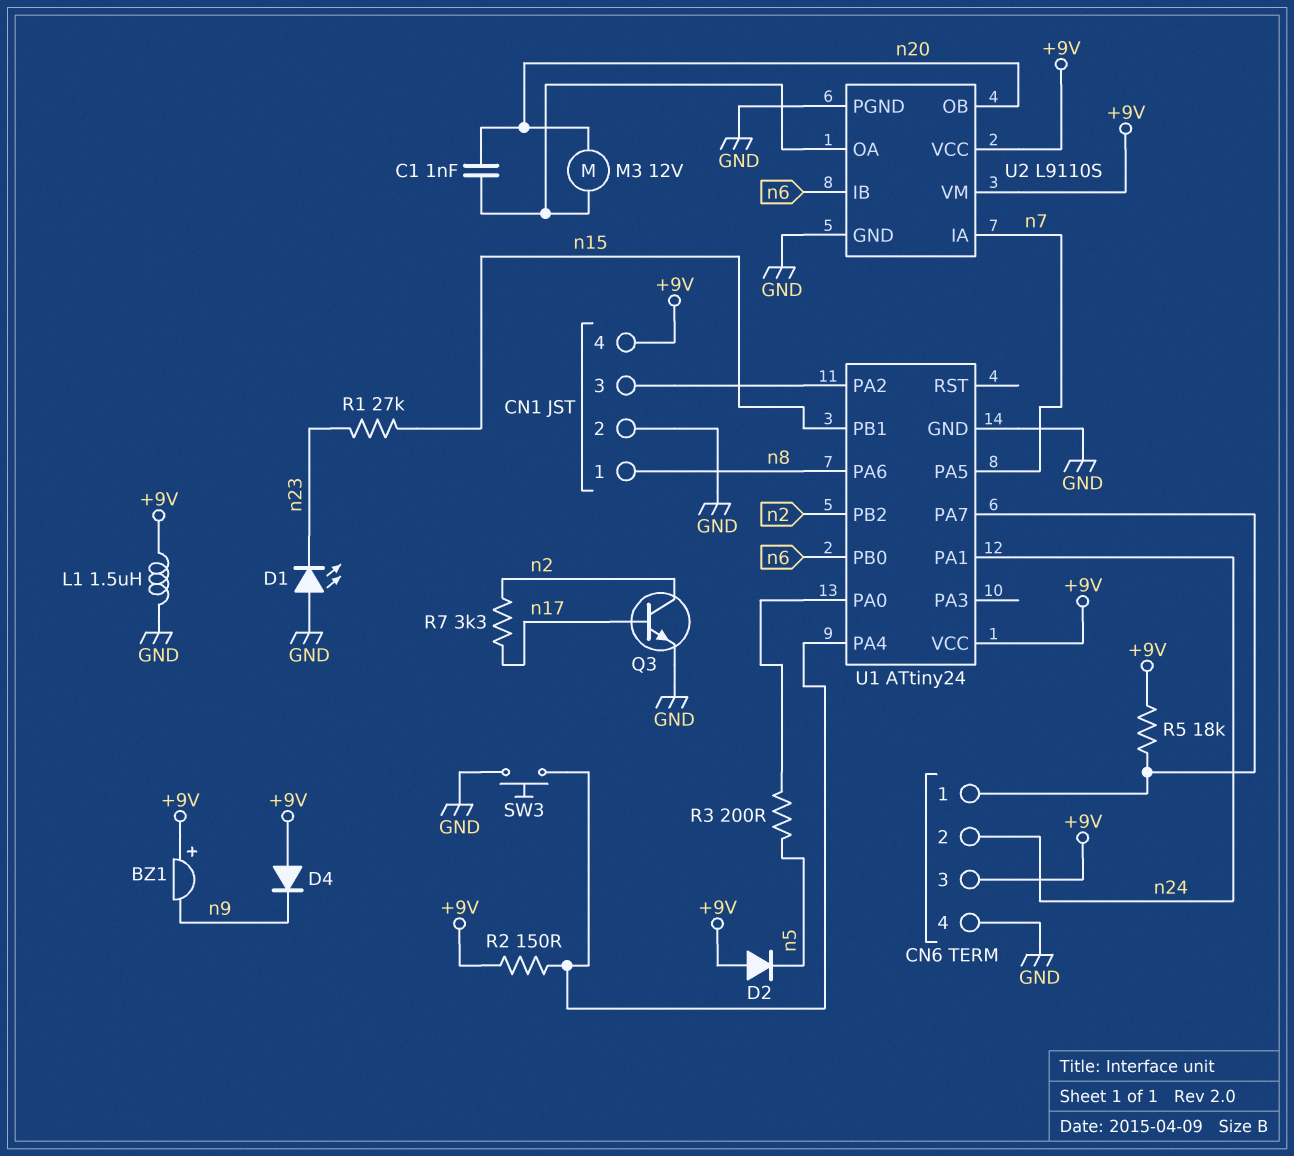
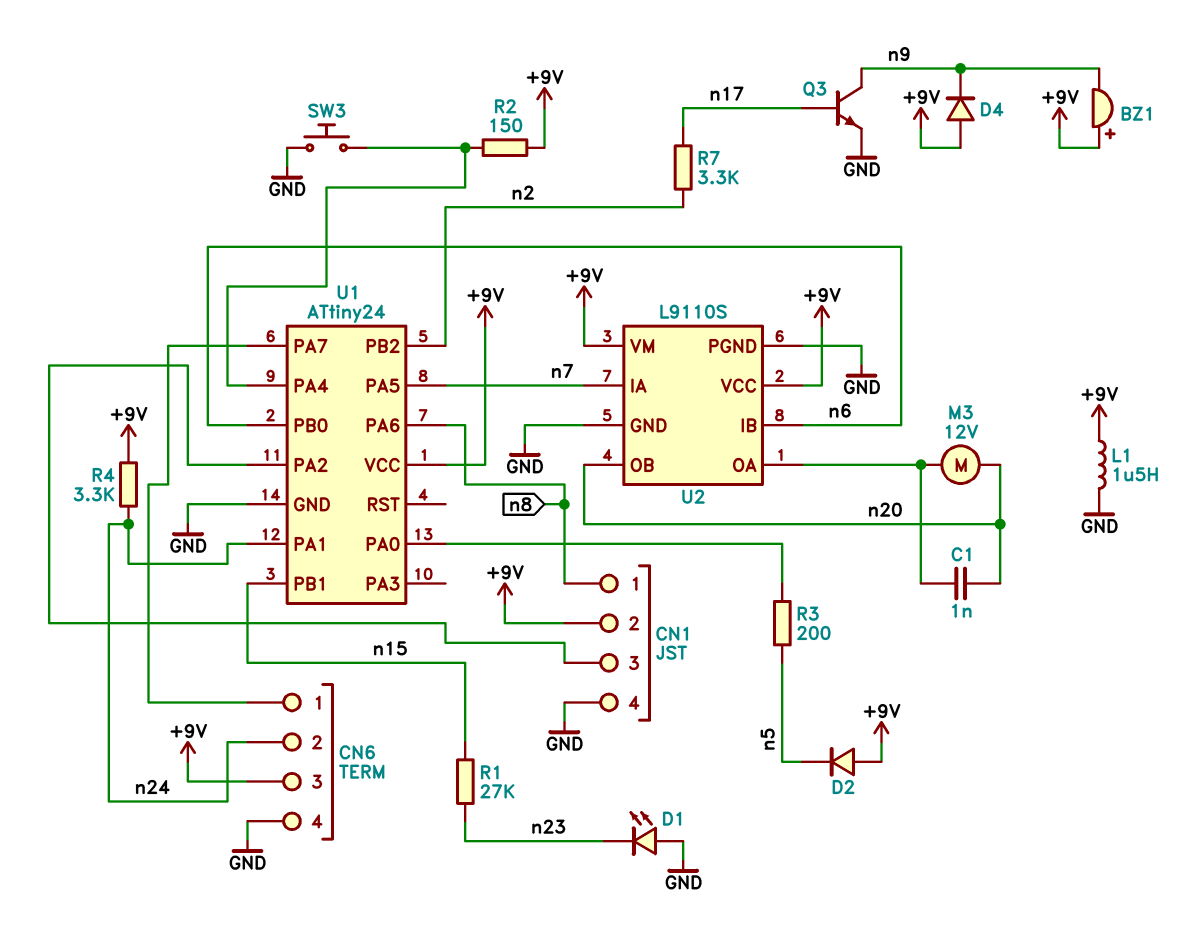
CN1 pin 2: GND -> +9V
CN1 pin 4: +9V -> GND
Q3: NPN (B n17, C n2, E GND) -> NPN (B n17, C n9, E GND)
R4: none -> 3.3k (+9V, n24)
R5: 18k (+9V, CN6/1) -> none

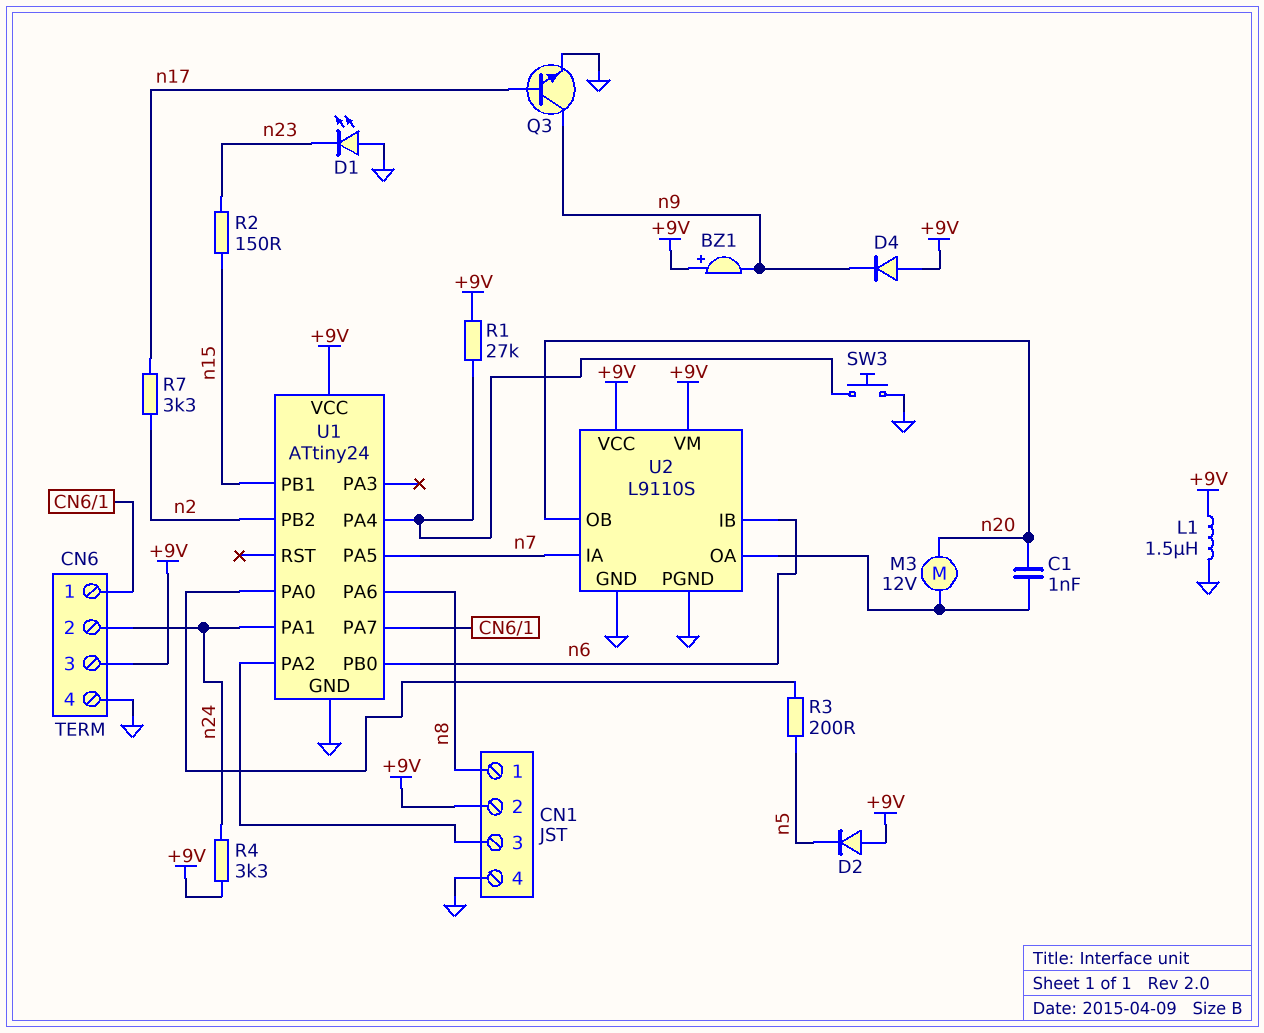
R1: 27k (n15, n23) -> 27k (+9V, U1/PA4)
R2: 150 (+9V, U1/PA4) -> 150 (n15, n23)

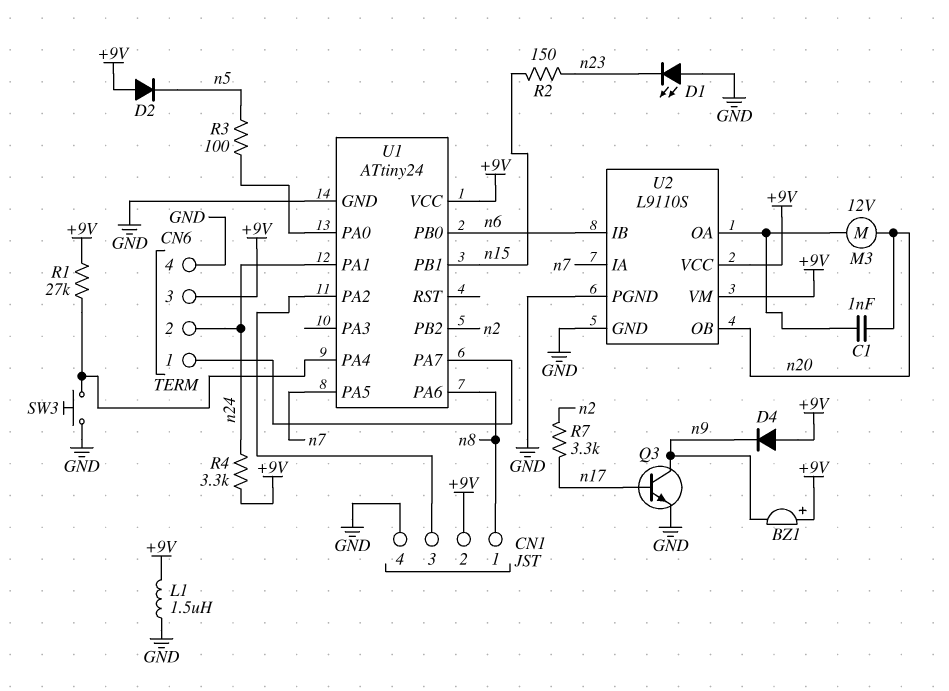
R3: 200 (U1/PA0, n5) -> 100 (U1/PA0, n5)

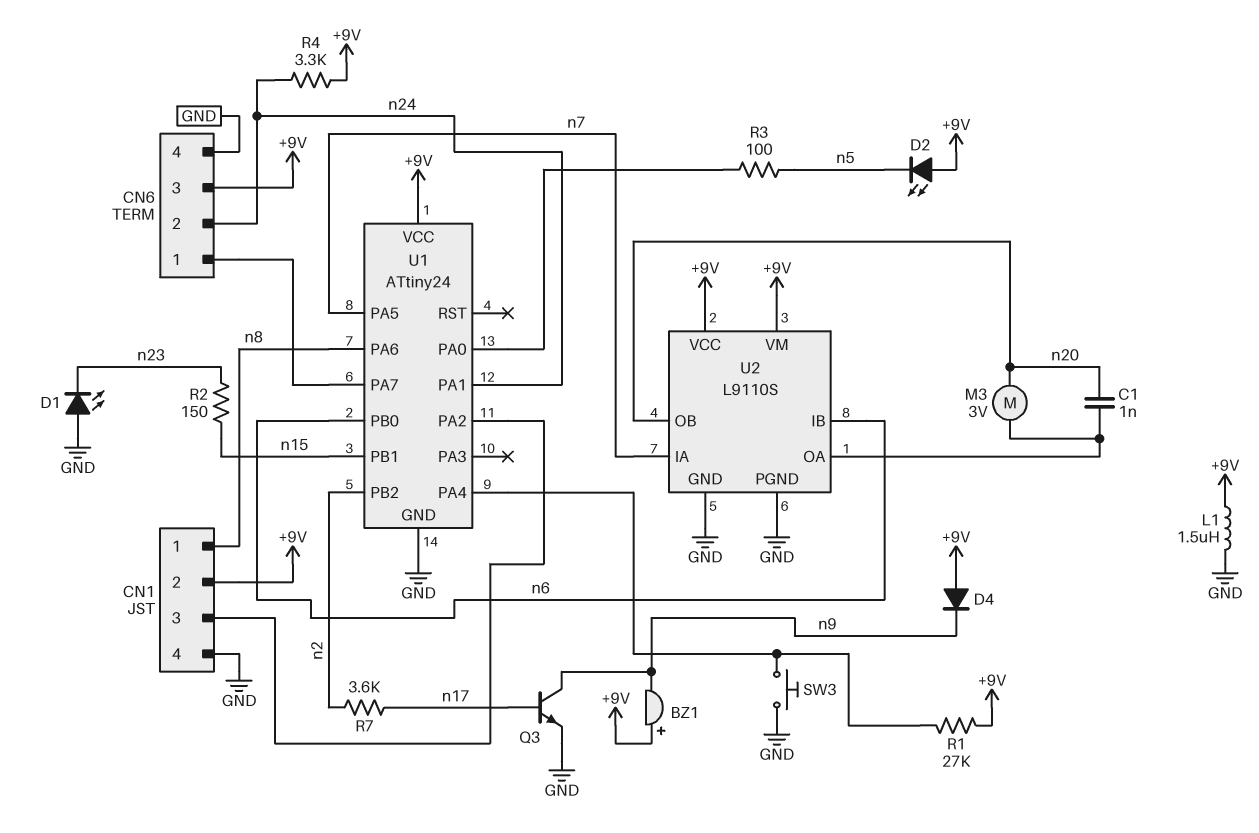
D2: diode (A +9V, K n5) -> LED (A +9V, K n5)
M3: motor 12V (U2/OA, n20) -> motor 3V (U2/OA, n20)
R7: 3.3k (n2, n17) -> 3.6k (n2, n17)

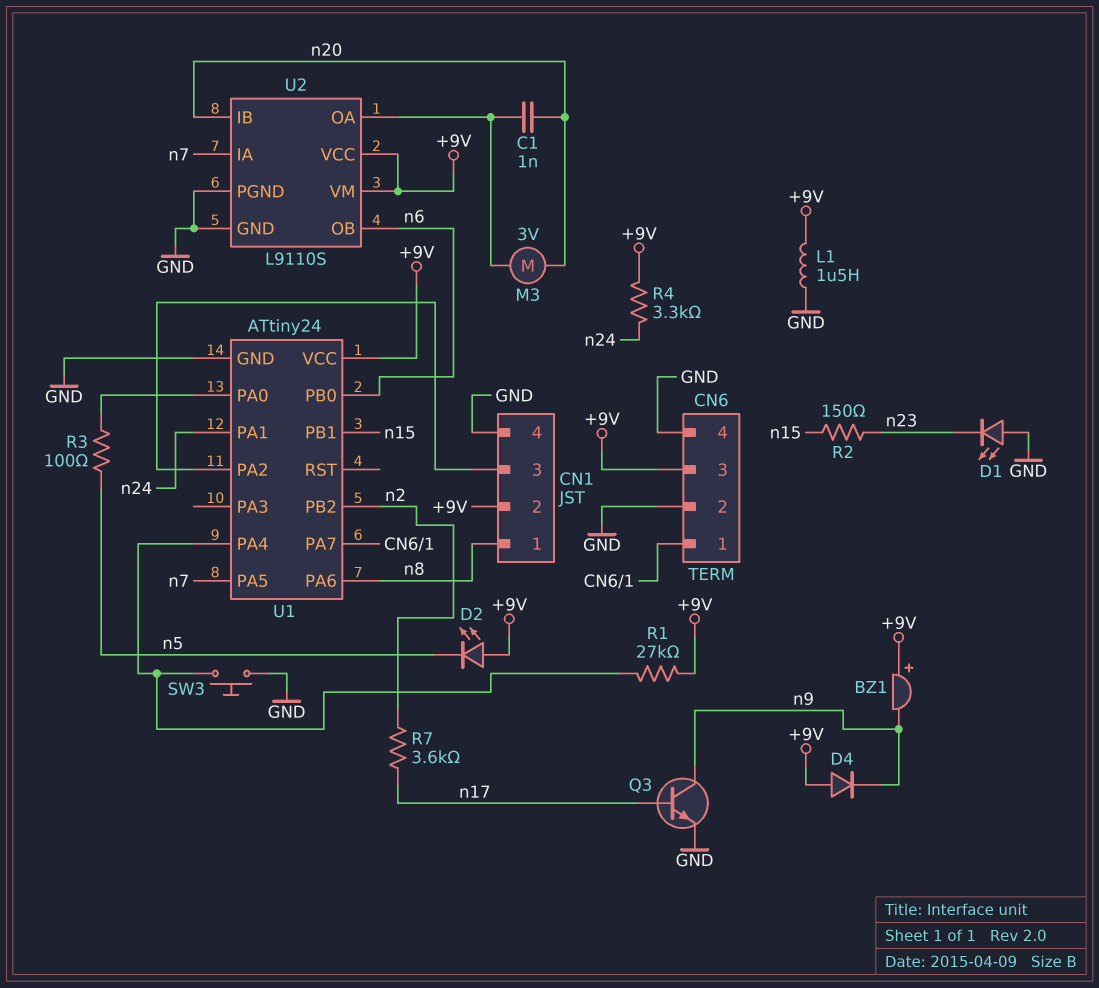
CN6 pin 2: n24 -> GND
U2 pin IB: n6 -> n20
U2 pin OB: n20 -> n6

